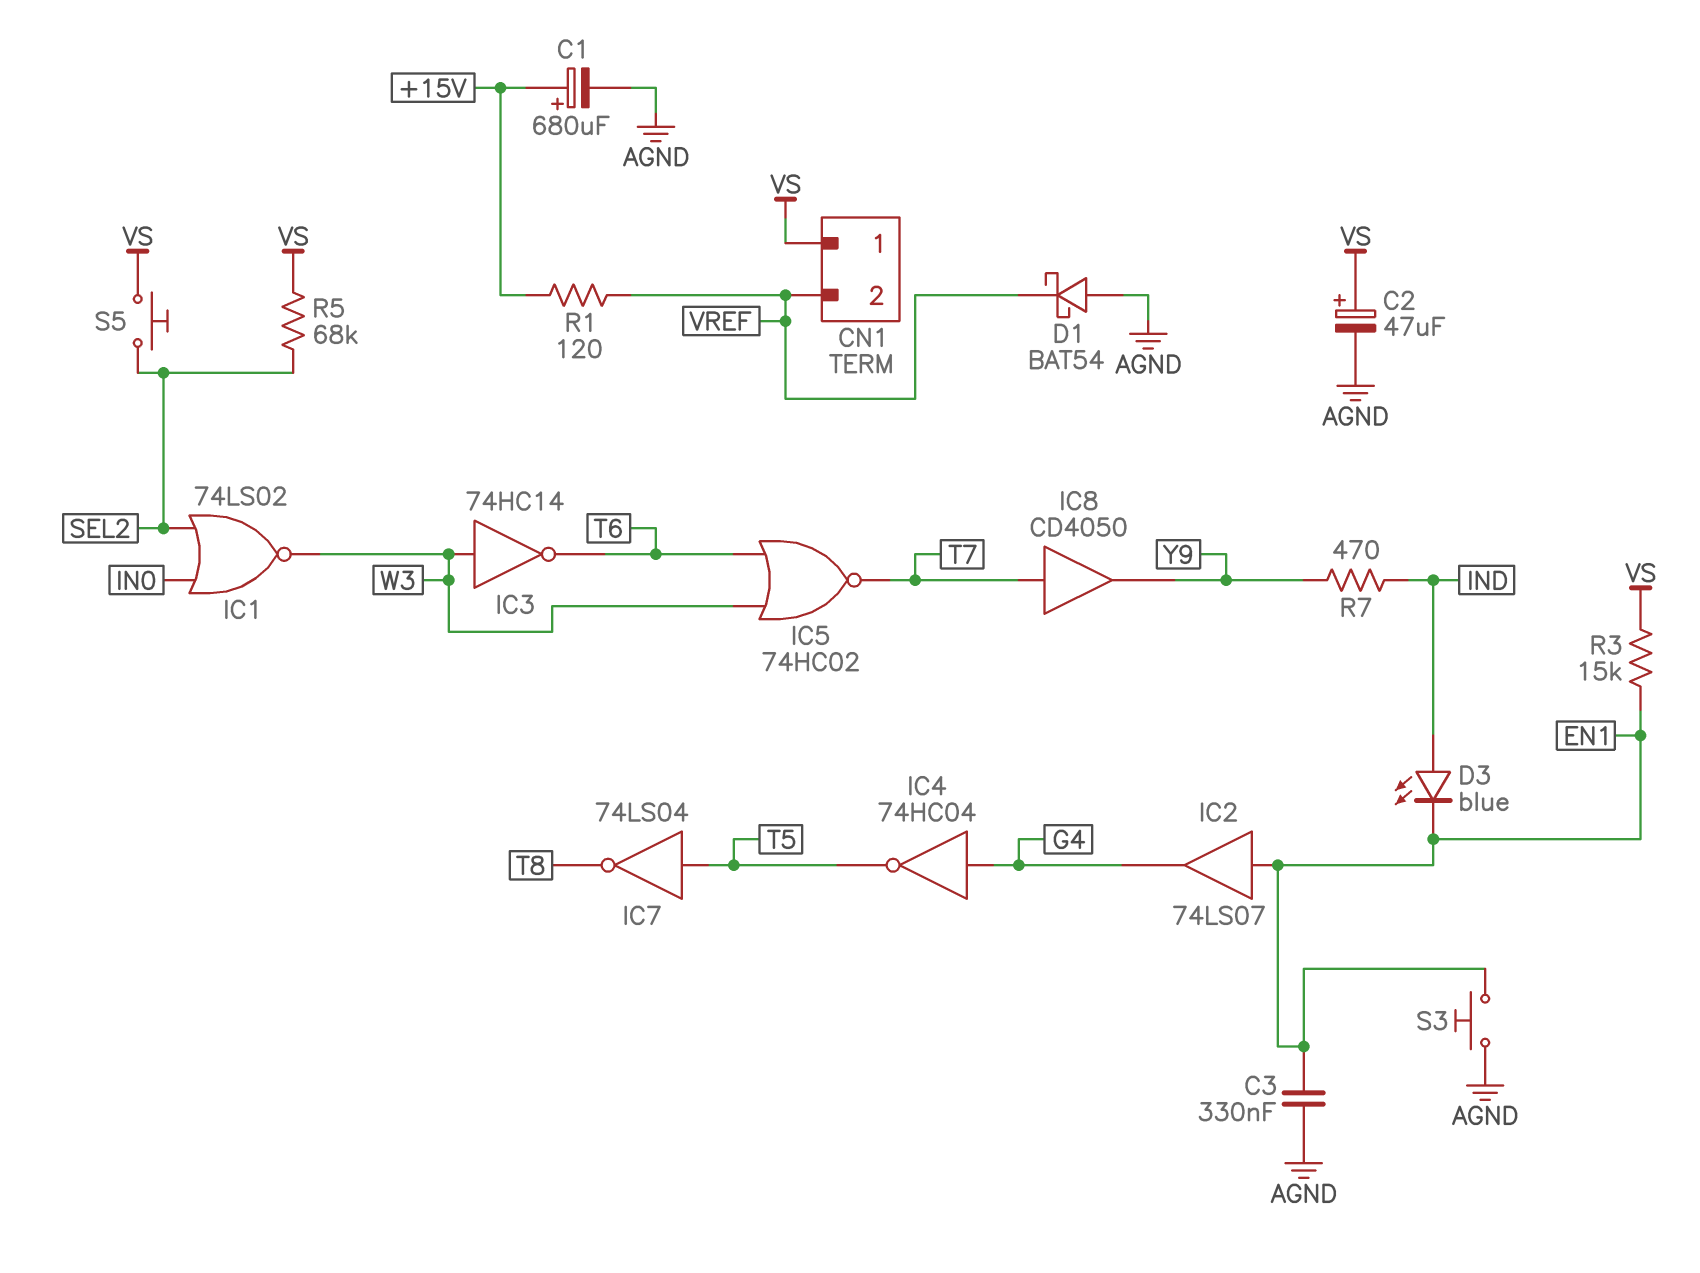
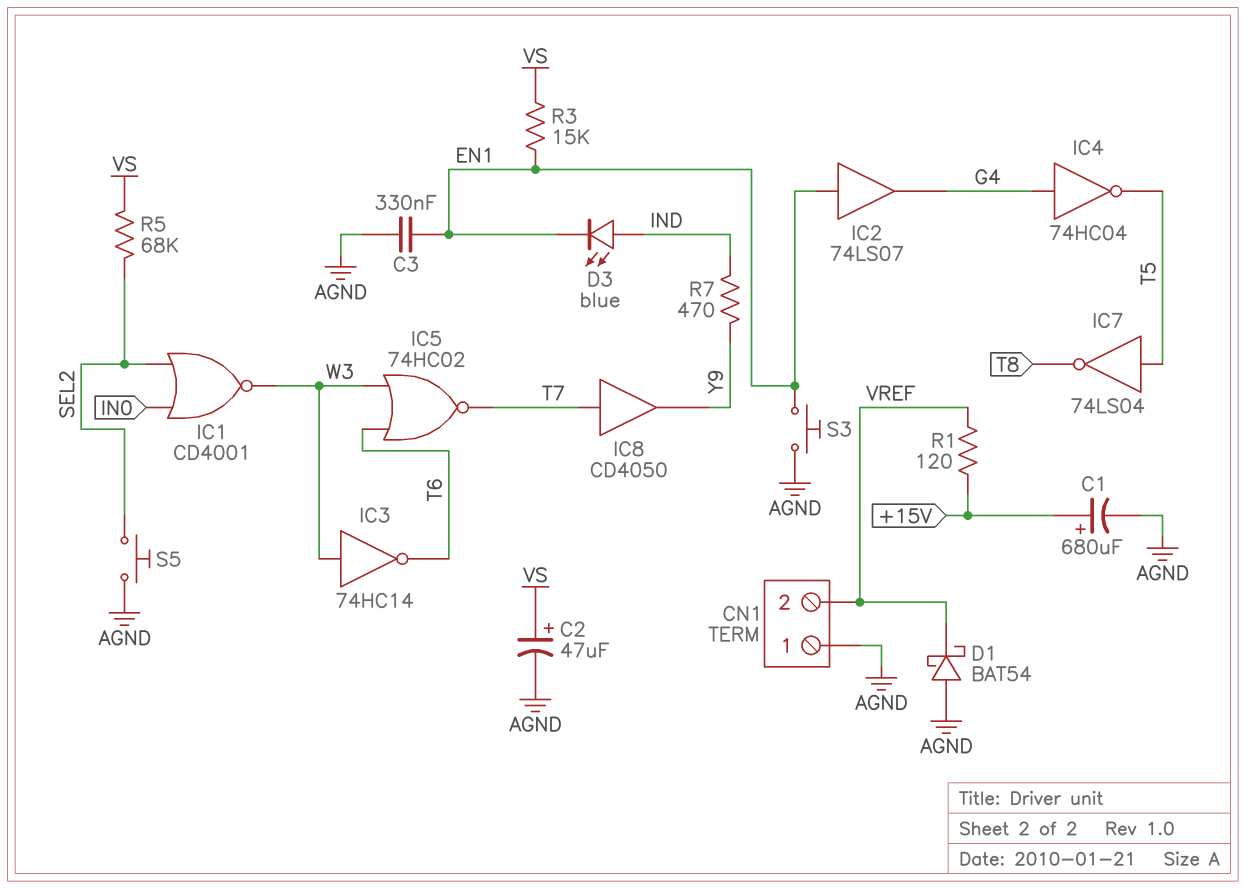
CN1 pin 1: VS -> AGND
IC1: NOR 74LS02 (in IN0, in SEL2, out W3) -> NOR CD4001 (in IN0, in SEL2, out W3)
S5: button (SEL2, VS) -> button (AGND, SEL2)

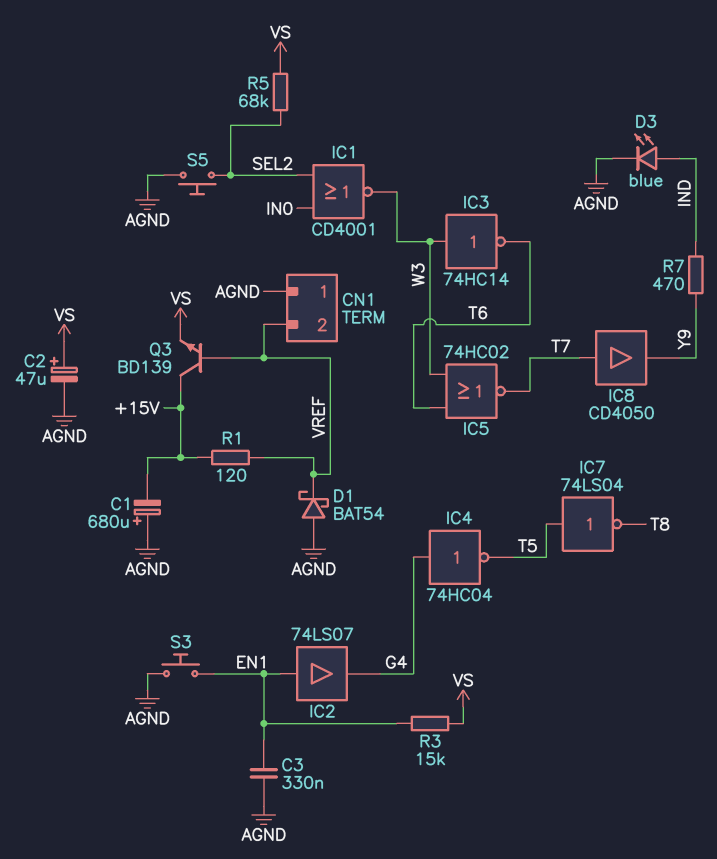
C1: 680uF (plus +15V, minus AGND) -> 680uF (plus AGND, minus +15V)
D3: LED blue (A IND, K EN1) -> LED blue (A IND, K AGND)
Q3: none -> NPN BD139 (B VREF, C +15V, E VS)

